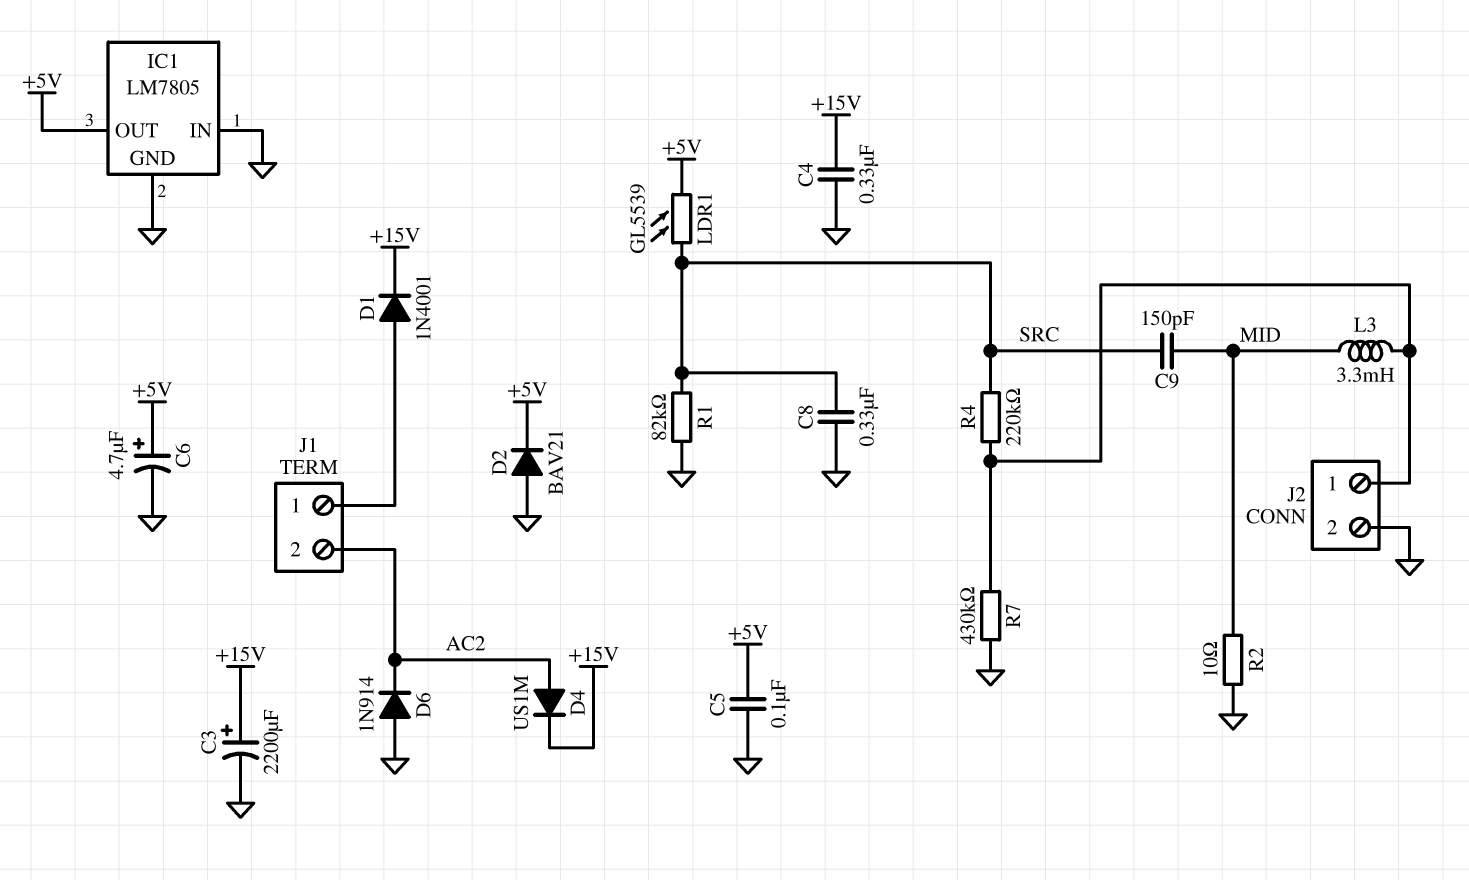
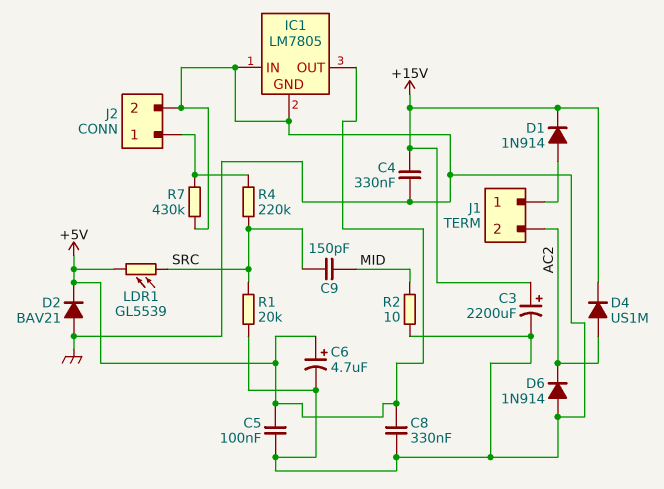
C8: 330nF (GND, SRC) -> 330nF (+5V, GND)
D1: diode 1N4001 (A J1/1, K +15V) -> diode 1N914 (A J1/1, K +15V)
L3: 3.3mH (J2/1, MID) -> none
R1: 82k (GND, SRC) -> 20k (GND, SRC)

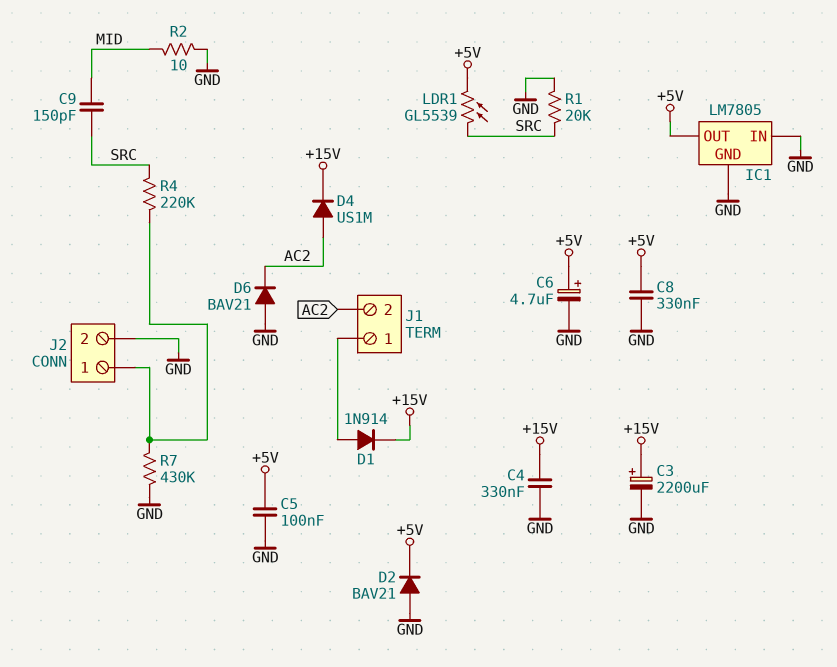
D6: diode 1N914 (A GND, K AC2) -> diode BAV21 (A GND, K AC2)

